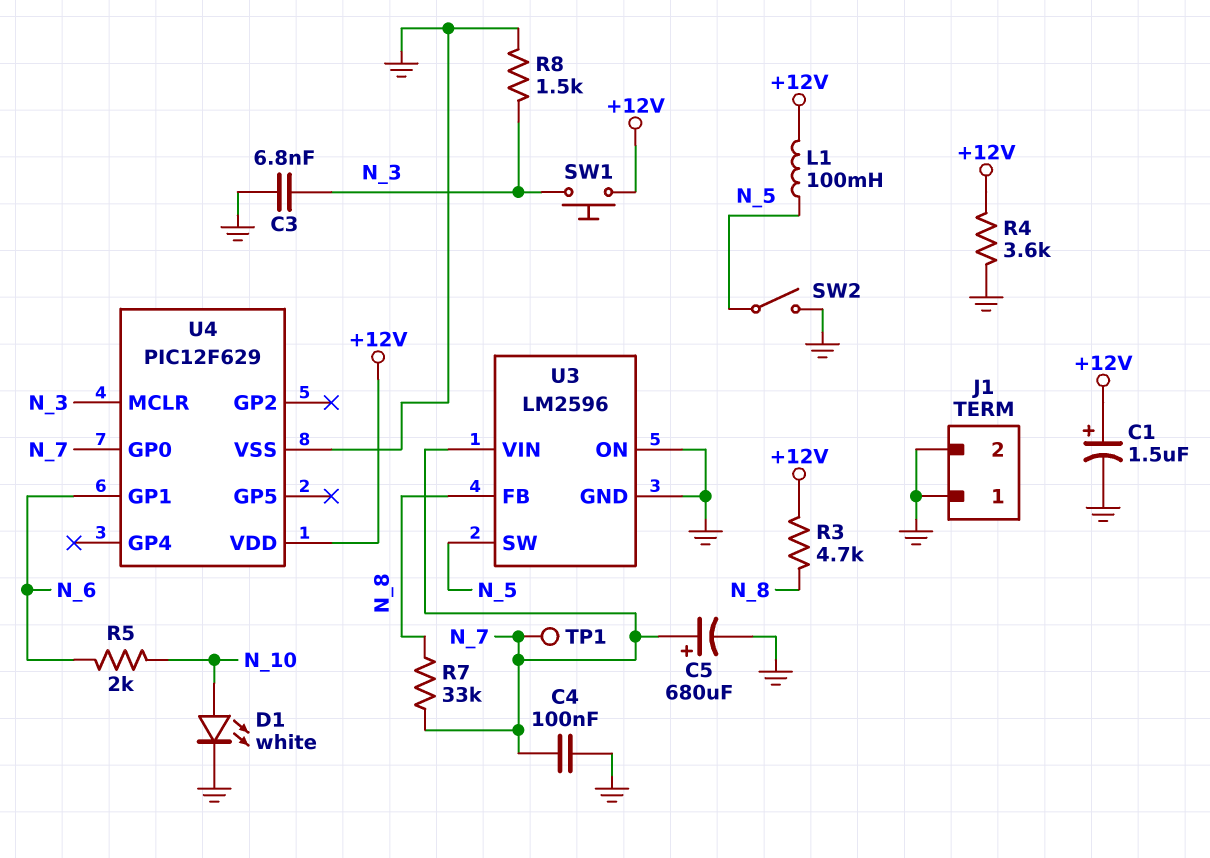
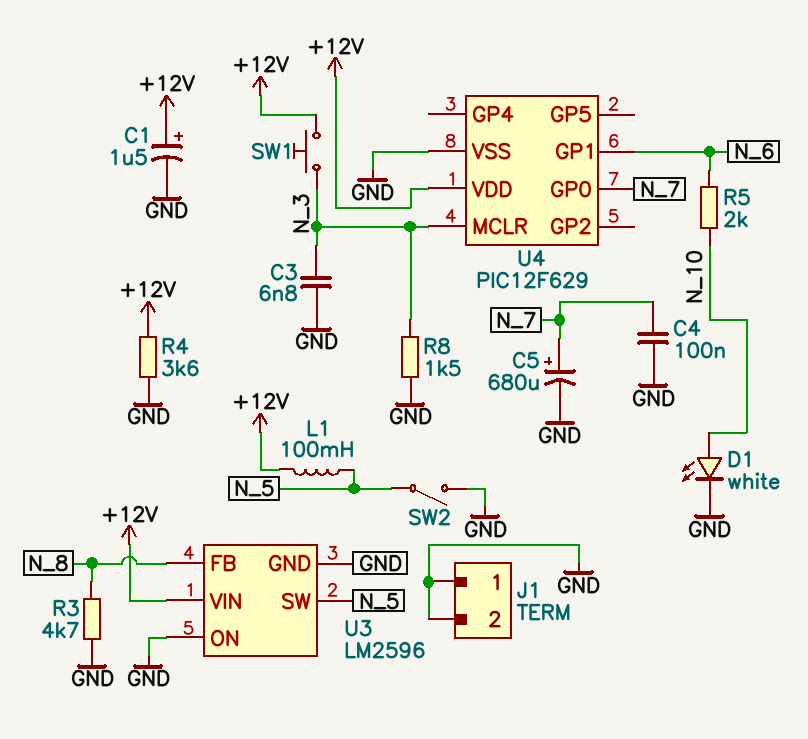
R3: 4.7k (+12V, N_8) -> 4.7k (GND, N_8)
R7: 33k (N_7, N_8) -> none
TP1: test point (N_7) -> none
U3 pin VIN: N_7 -> +12V

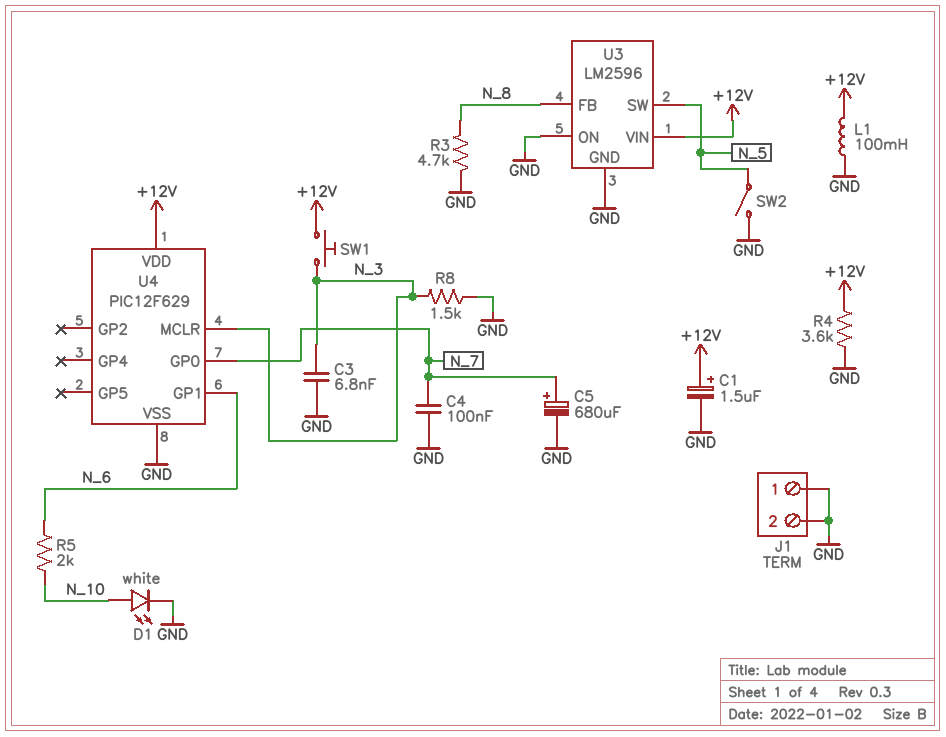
L1: 100mH (+12V, N_5) -> 100mH (+12V, GND)

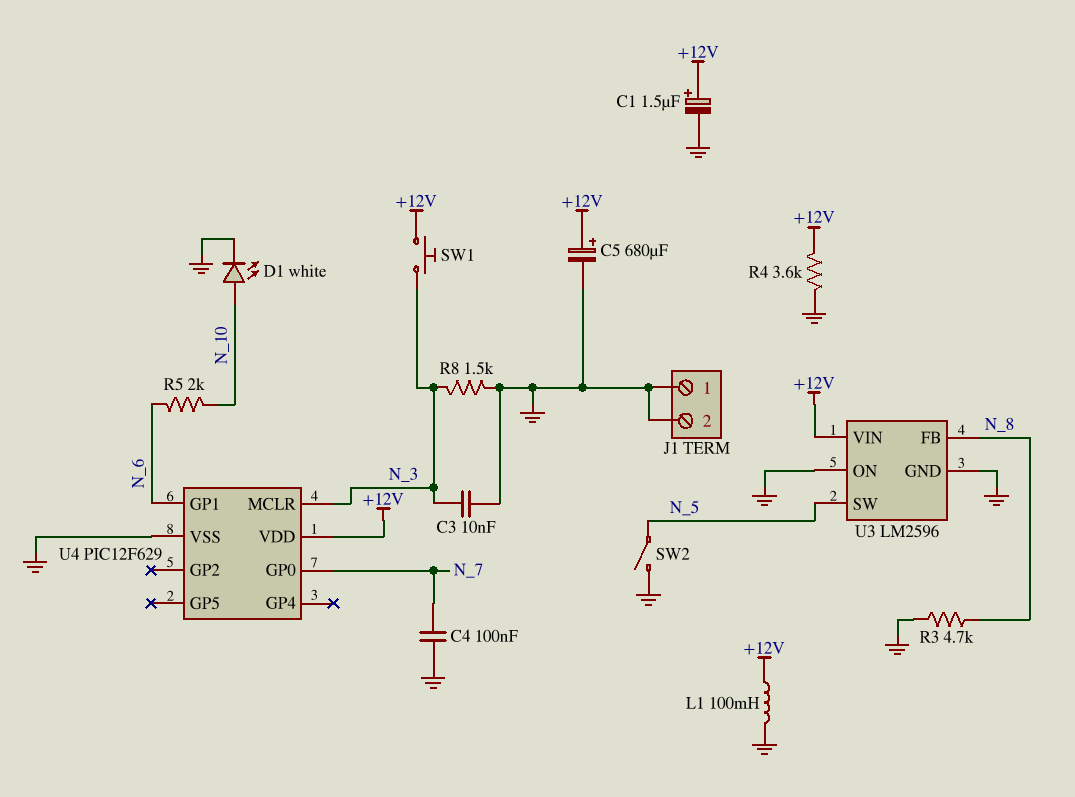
C3: 6.8nF (GND, N_3) -> 10nF (GND, N_3)
C5: 680uF (plus N_7, minus GND) -> 680uF (plus +12V, minus GND)

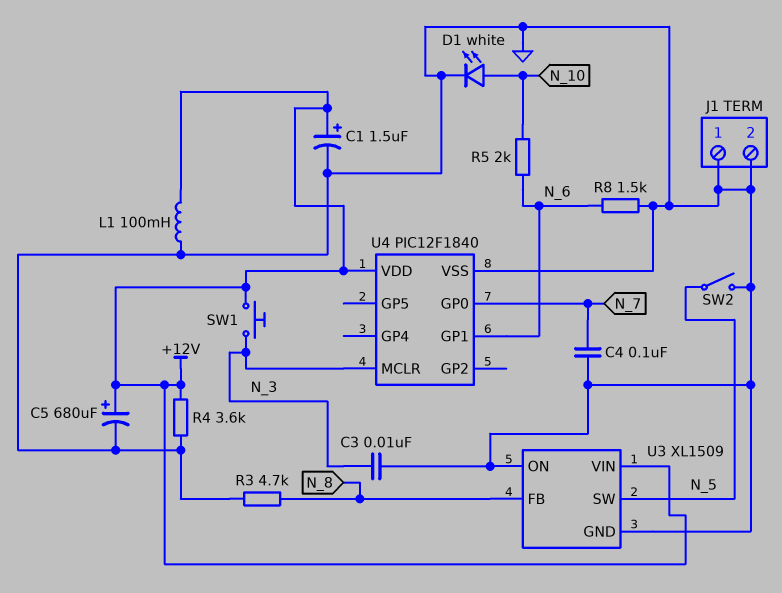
R8: 1.5k (GND, N_3) -> 1.5k (GND, N_6)
U3: LM2596 -> XL1509
U4: PIC12F629 -> PIC12F1840

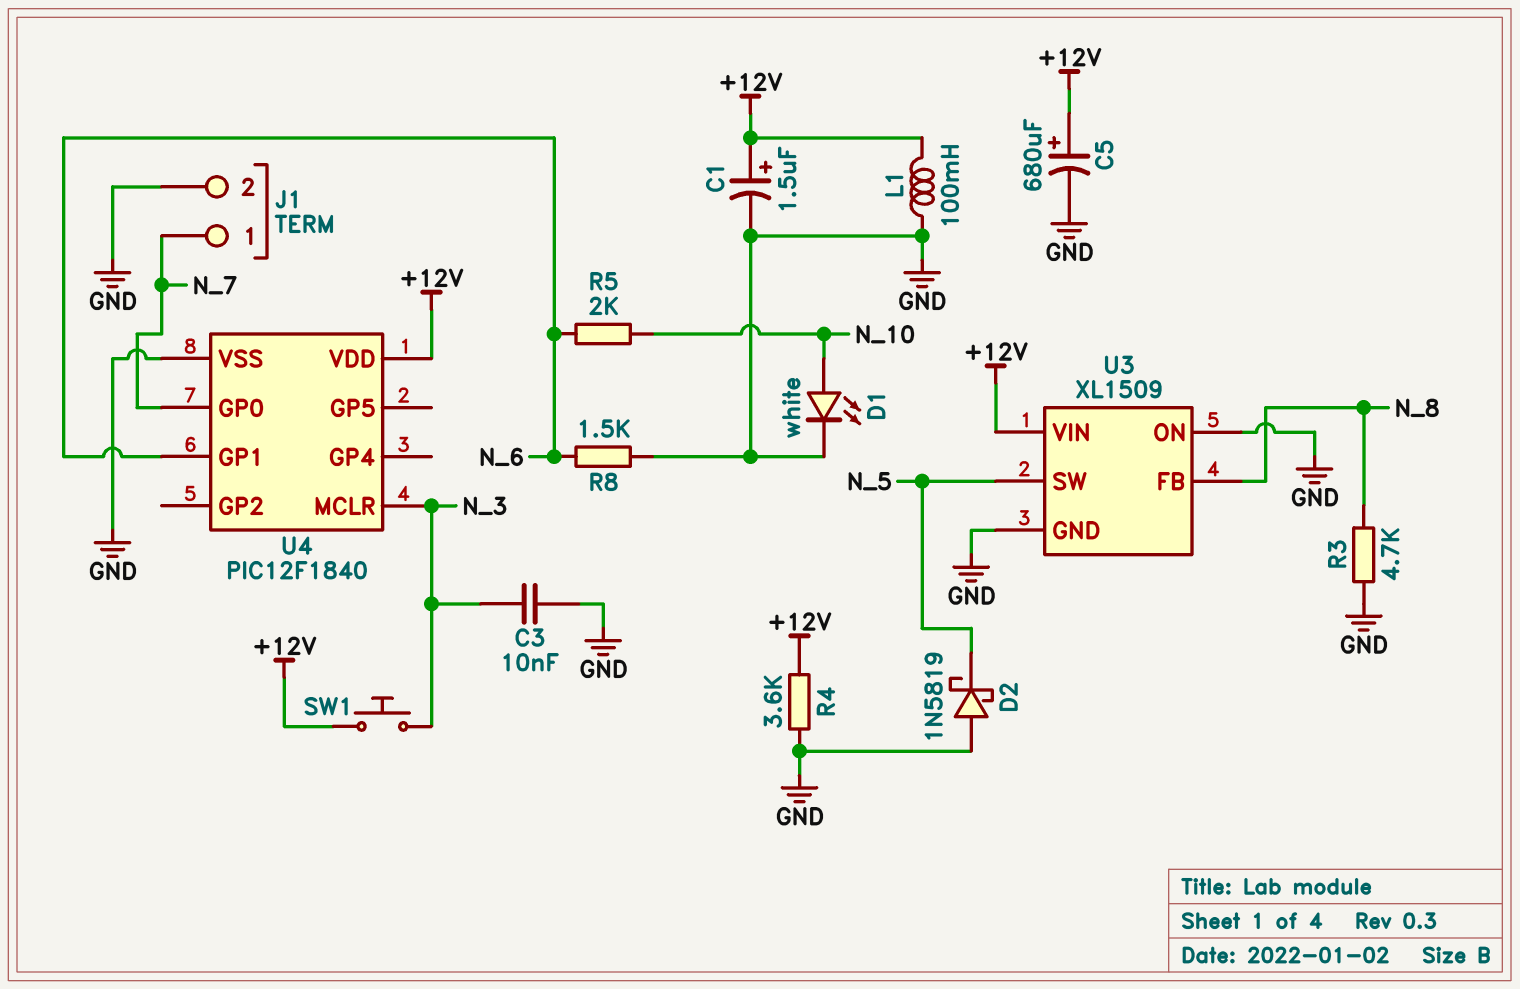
C4: 100nF (GND, N_7) -> none
D2: none -> schottky 1N5819 (A GND, K N_5)
J1 pin 1: GND -> N_7
SW2: switch (GND, N_5) -> none

